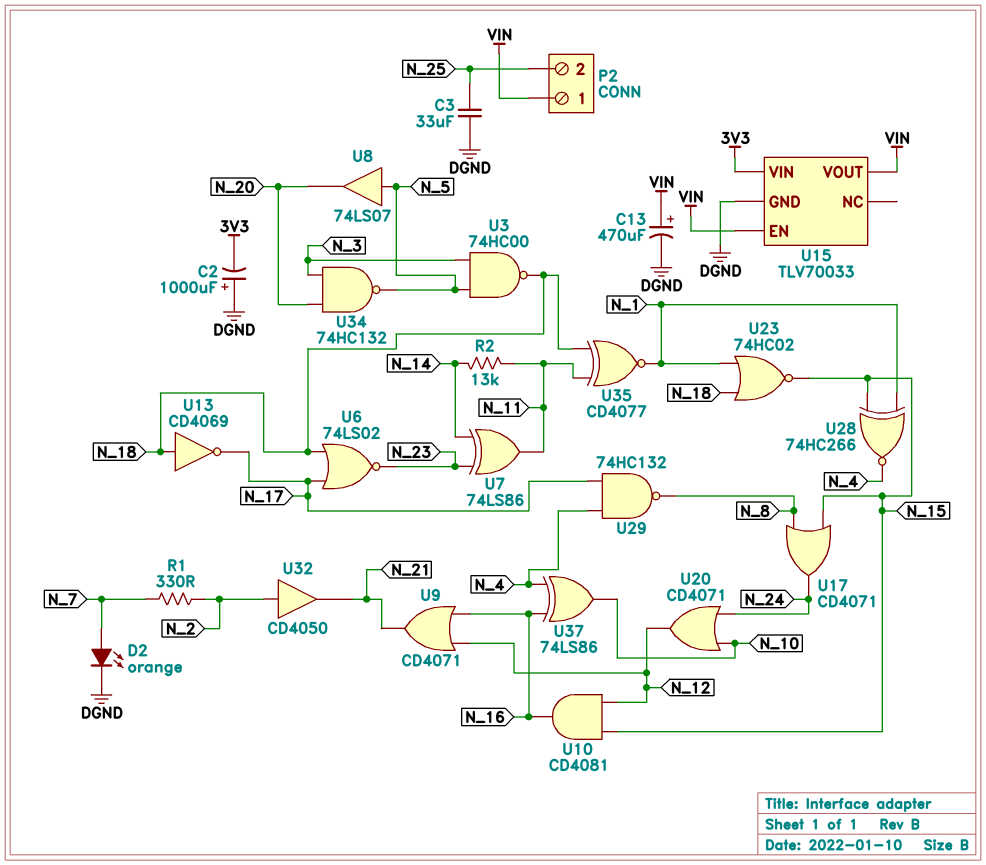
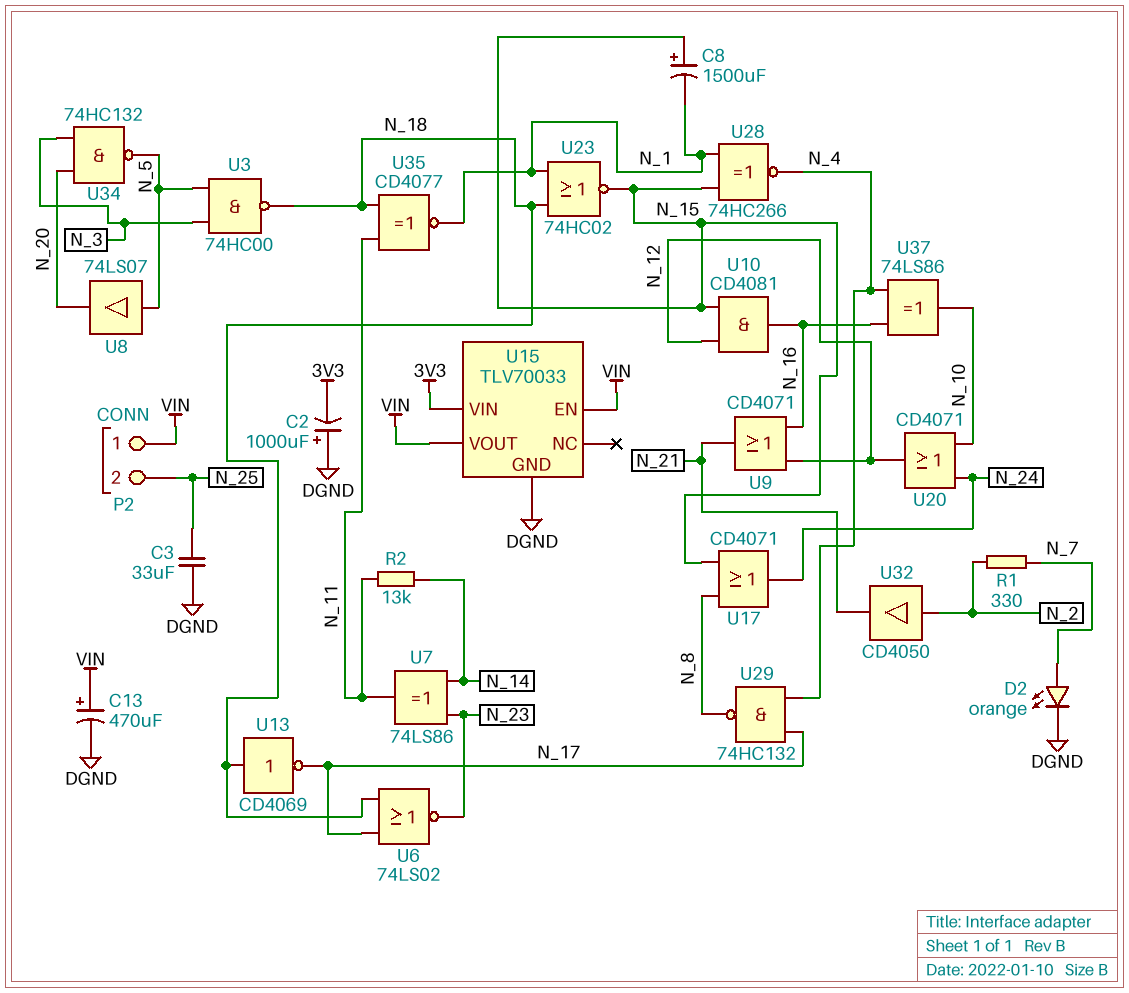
C8: none -> 1500uF (plus N_15, minus N_1)

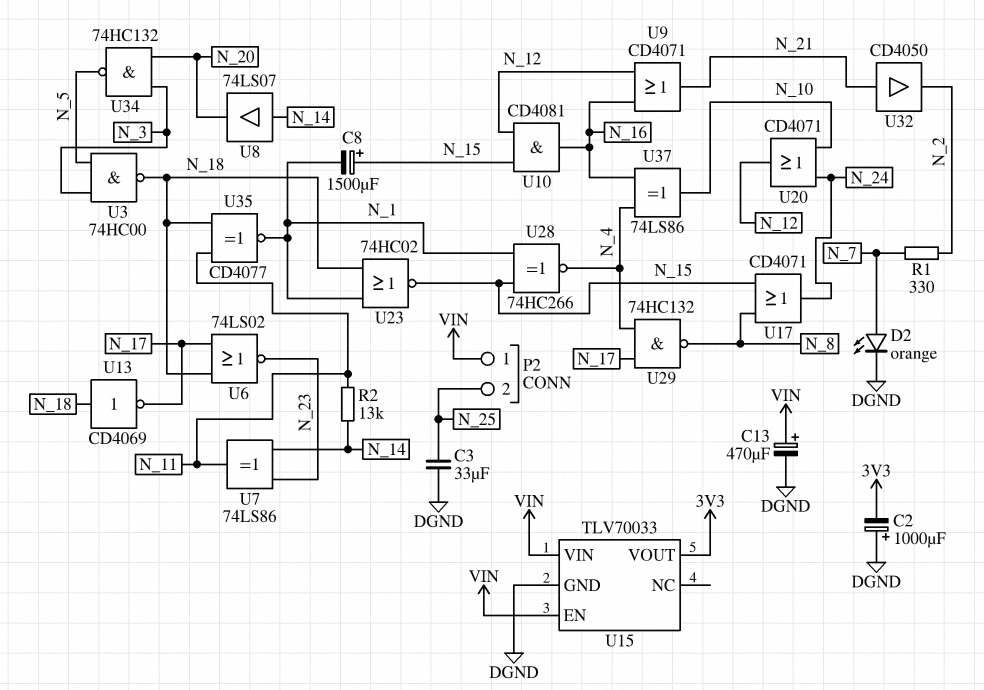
U8: buffer 74LS07 (in N_5, out N_20) -> buffer 74LS07 (in N_14, out N_20)
U15 pin VIN: 3V3 -> VIN
U15 pin VOUT: VIN -> 3V3
U32: buffer CD4050 (in N_2, out N_21) -> buffer CD4050 (in N_21, out N_2)

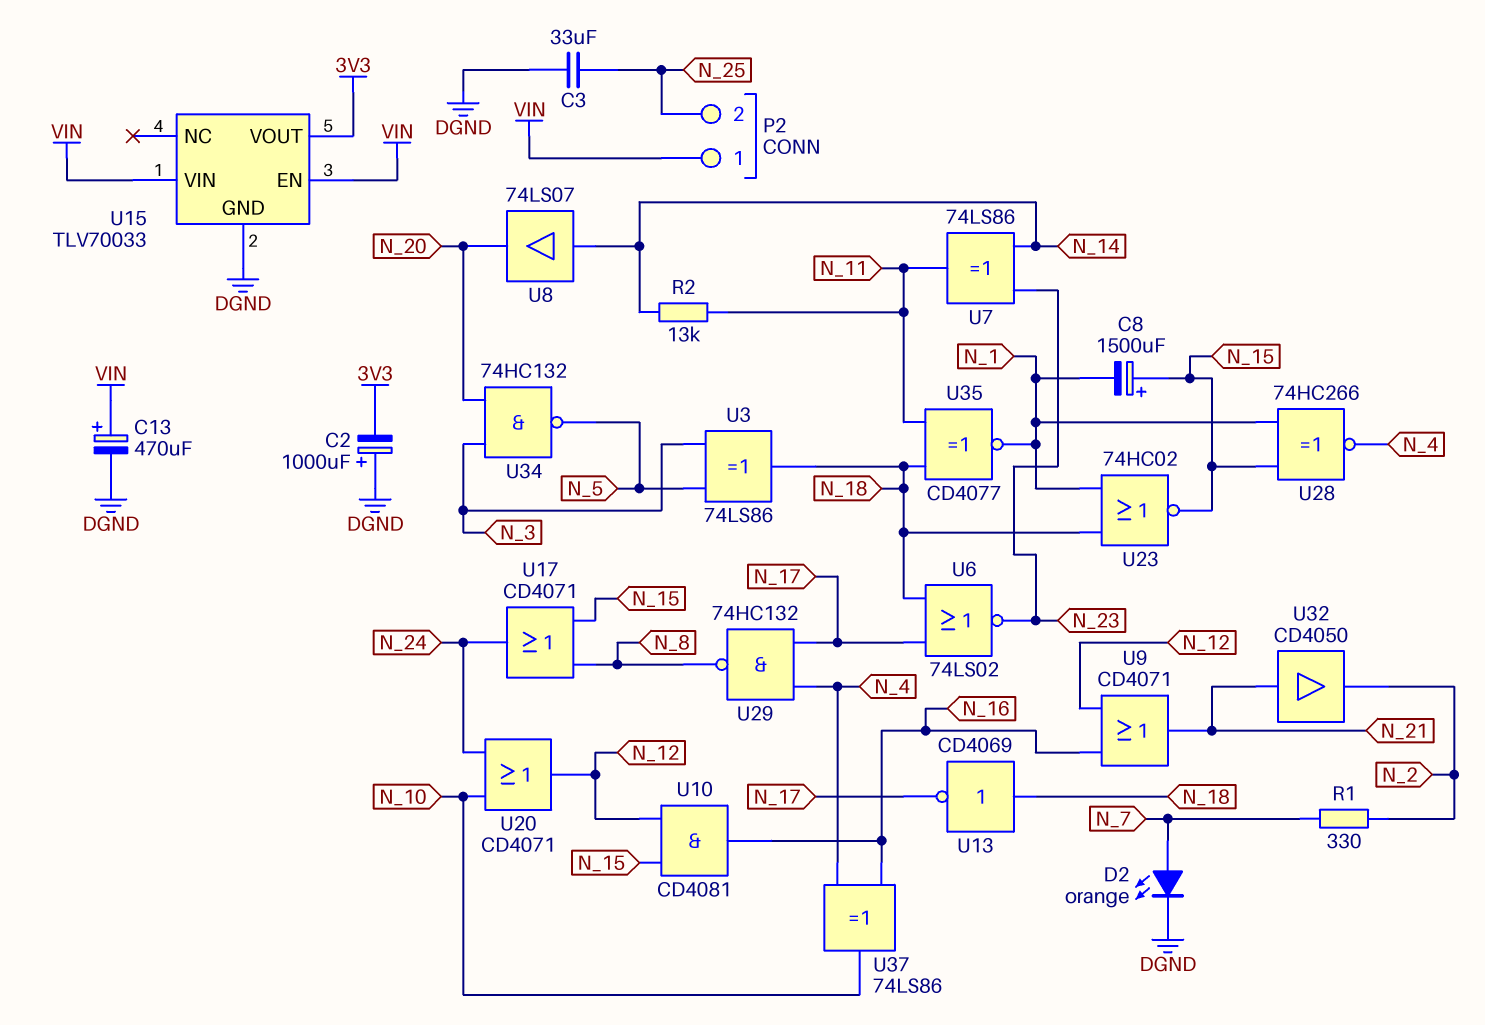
U3: NAND 74HC00 (in N_3, in N_5, out N_18) -> XOR 74LS86 (in N_3, in N_5, out N_18)

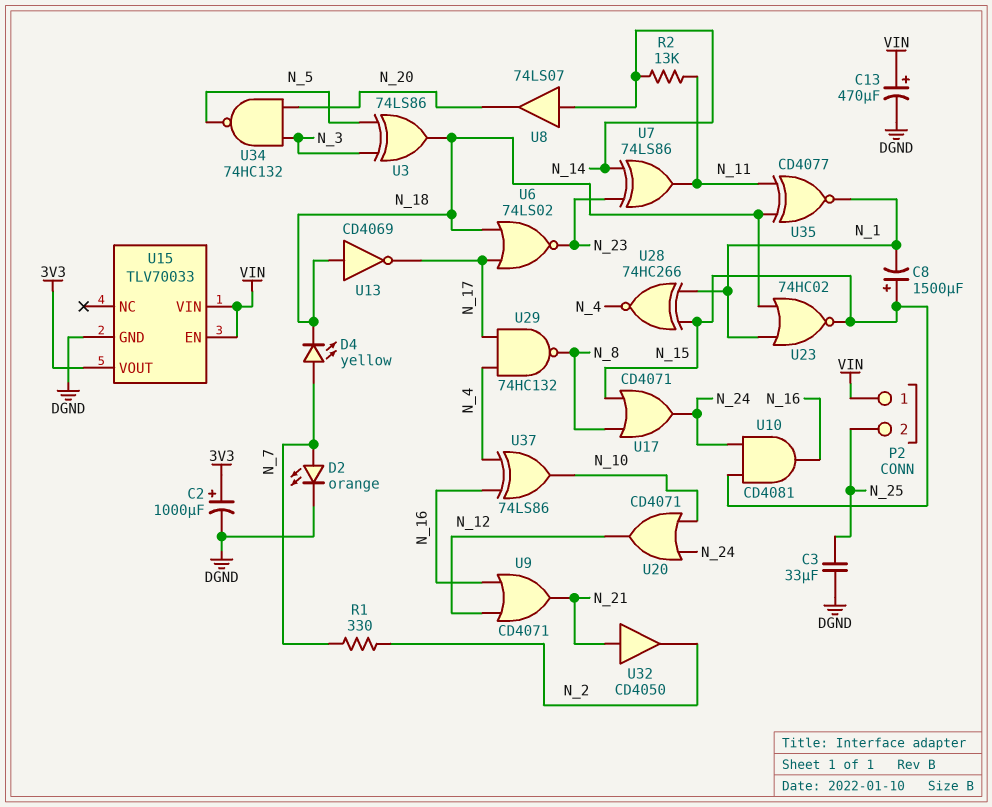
C2: 1000uF (plus DGND, minus 3V3) -> 1000uF (plus 3V3, minus DGND)
D4: none -> LED yellow (A N_7, K N_18)
U10: AND CD4081 (in N_12, in N_15, out N_16) -> AND CD4081 (in N_15, in N_24, out N_16)

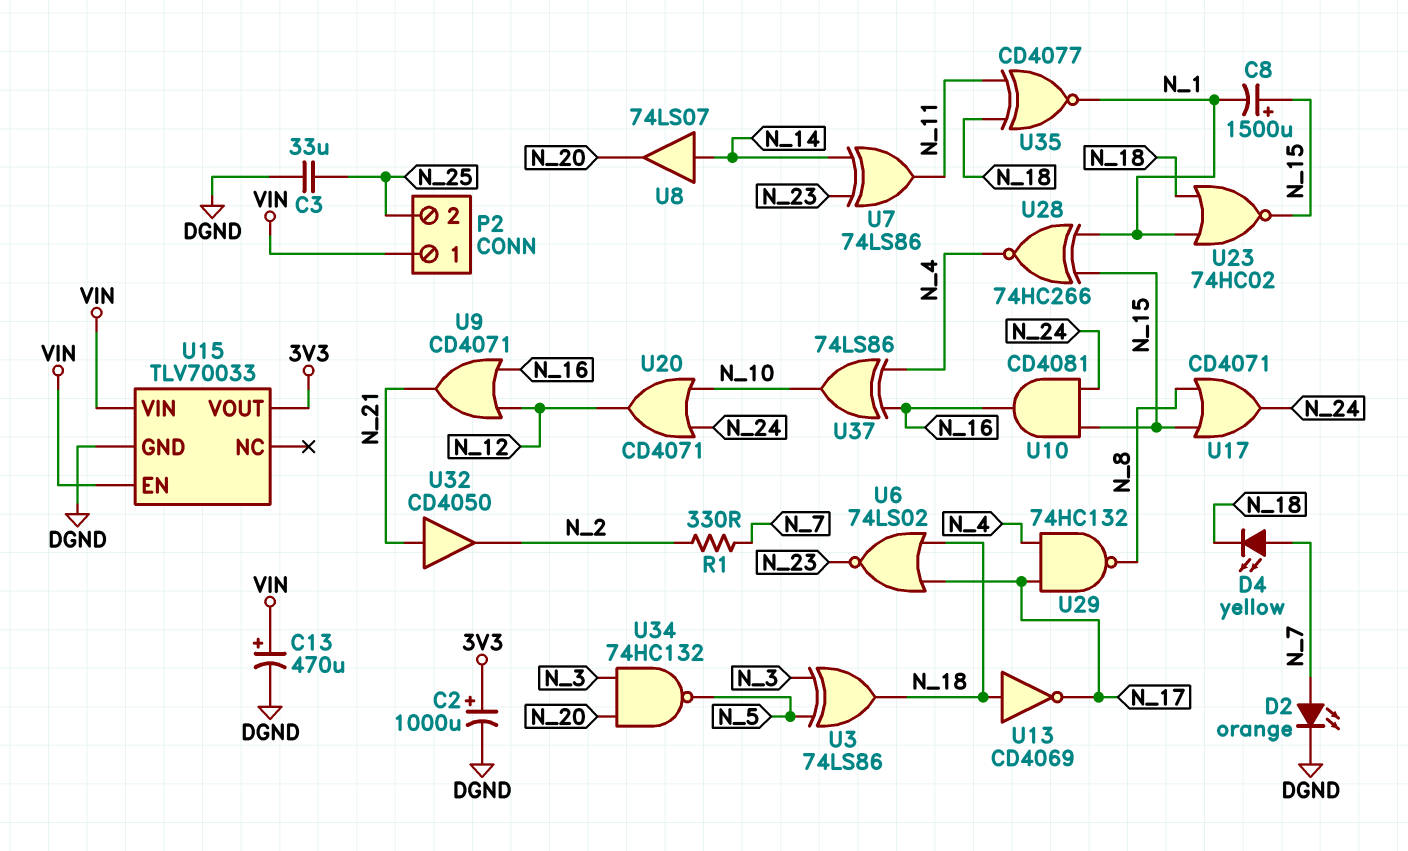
R2: 13k (N_11, N_14) -> none

